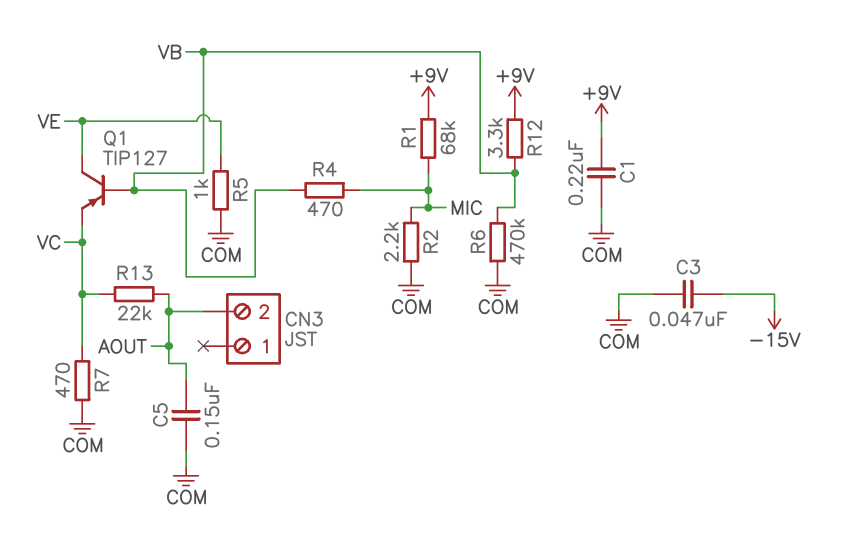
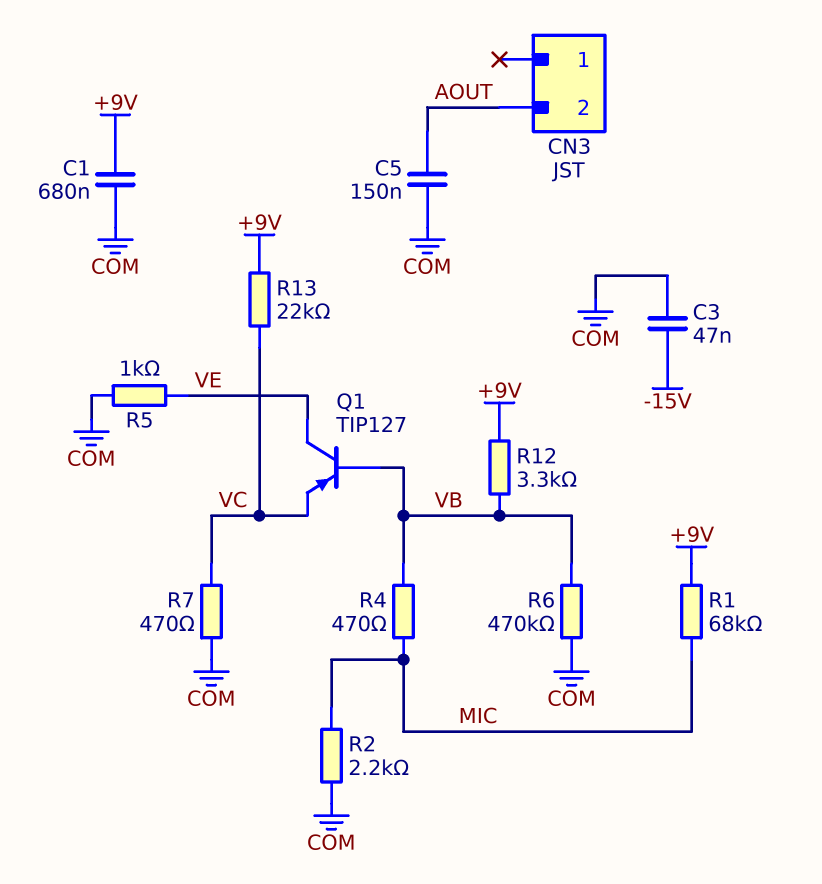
C1: 220nF (+9V, COM) -> 680nF (+9V, COM)
R13: 22k (AOUT, VC) -> 22k (+9V, VC)

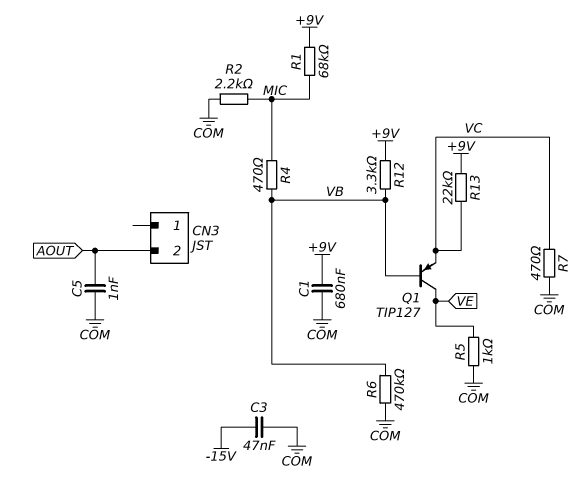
C5: 150nF (AOUT, COM) -> 1nF (AOUT, COM)

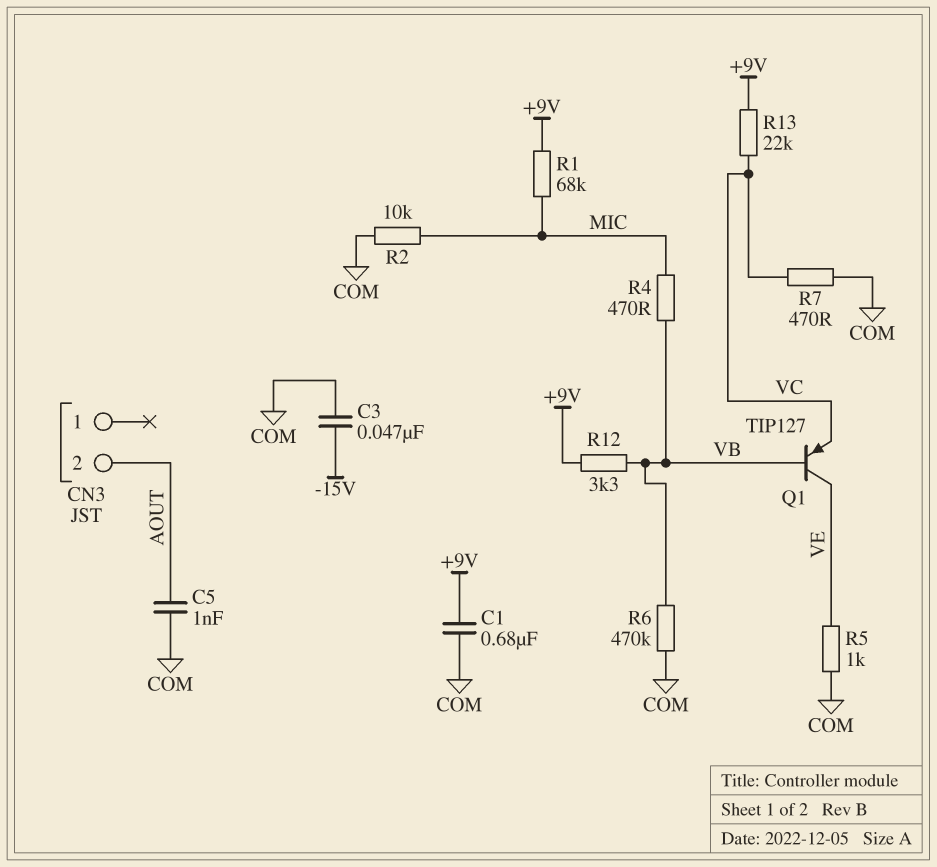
R2: 2.2k (COM, MIC) -> 10k (COM, MIC)

